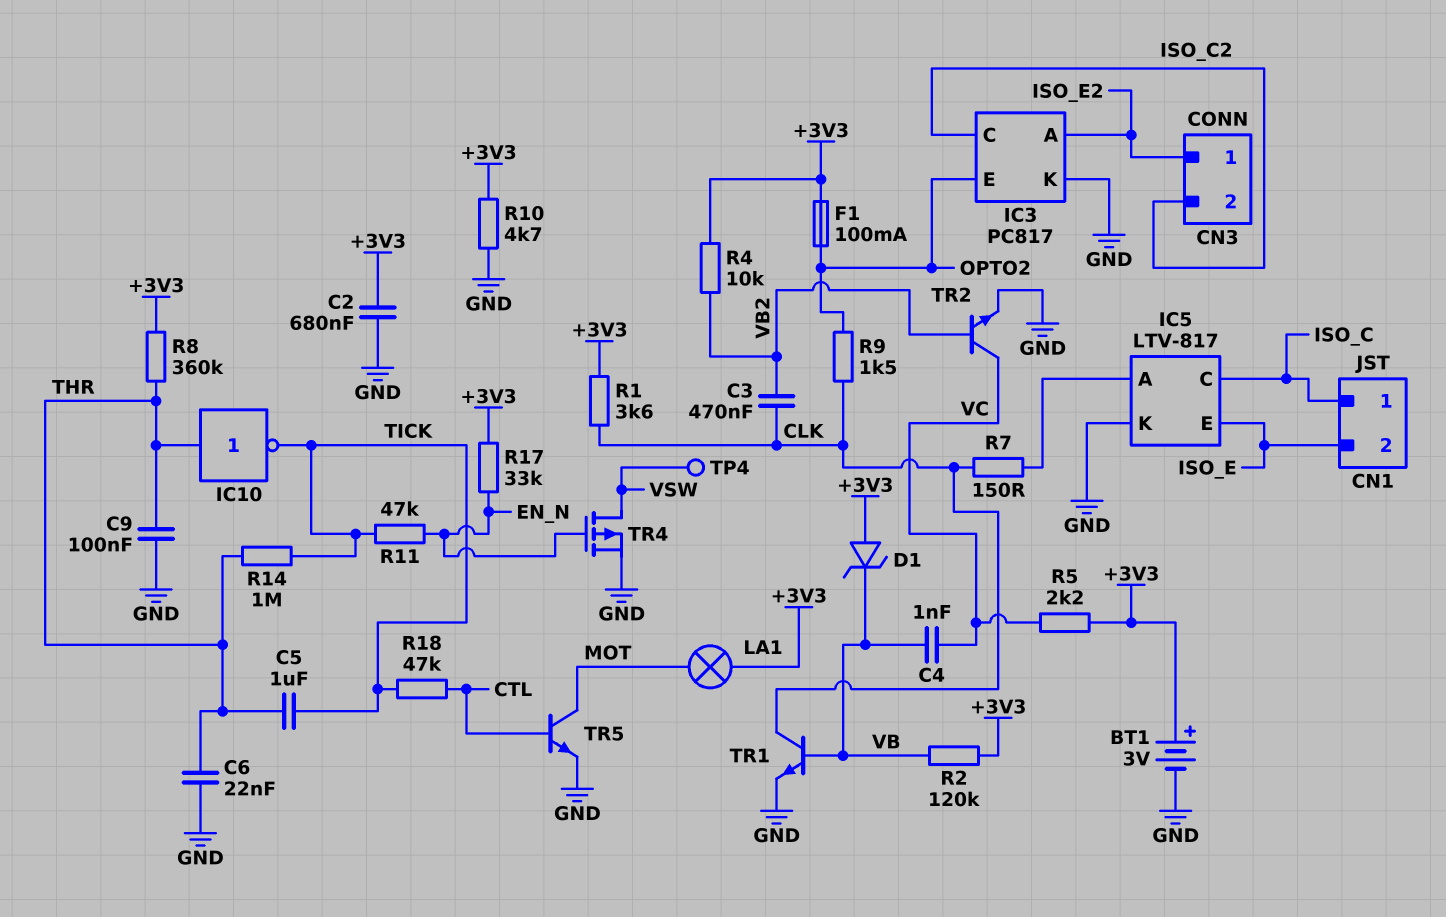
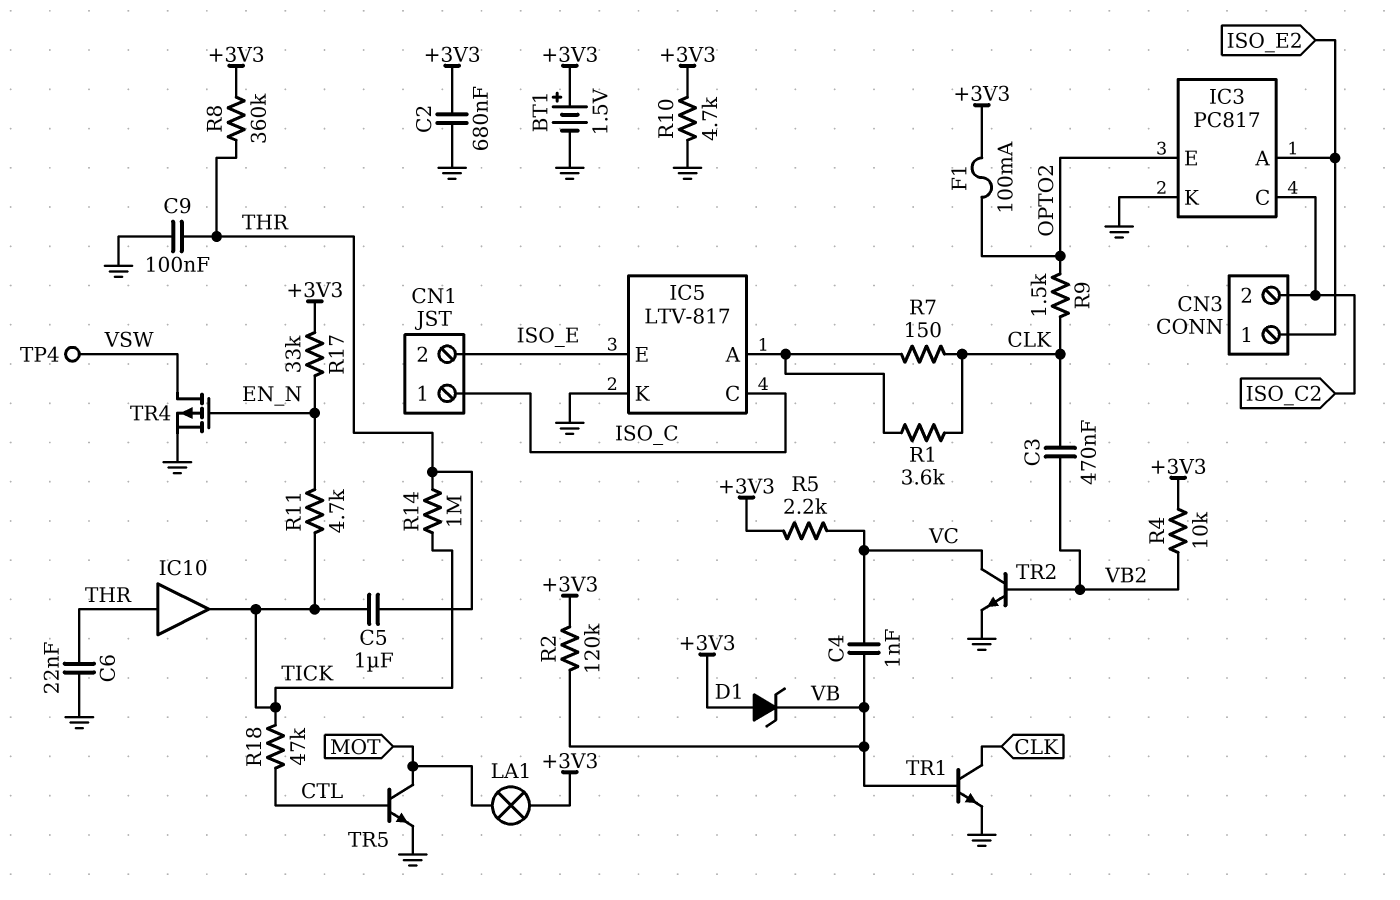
BT1: 3V (plus +3V3, minus GND) -> 1.5V (plus +3V3, minus GND)
IC10: NOT (in THR, out TICK) -> buffer (in THR, out TICK)
R1: 3.6k (+3V3, CLK) -> 3.6k (CLK, IC5/A)
R11: 47k (EN_N, TICK) -> 4.7k (EN_N, TICK)

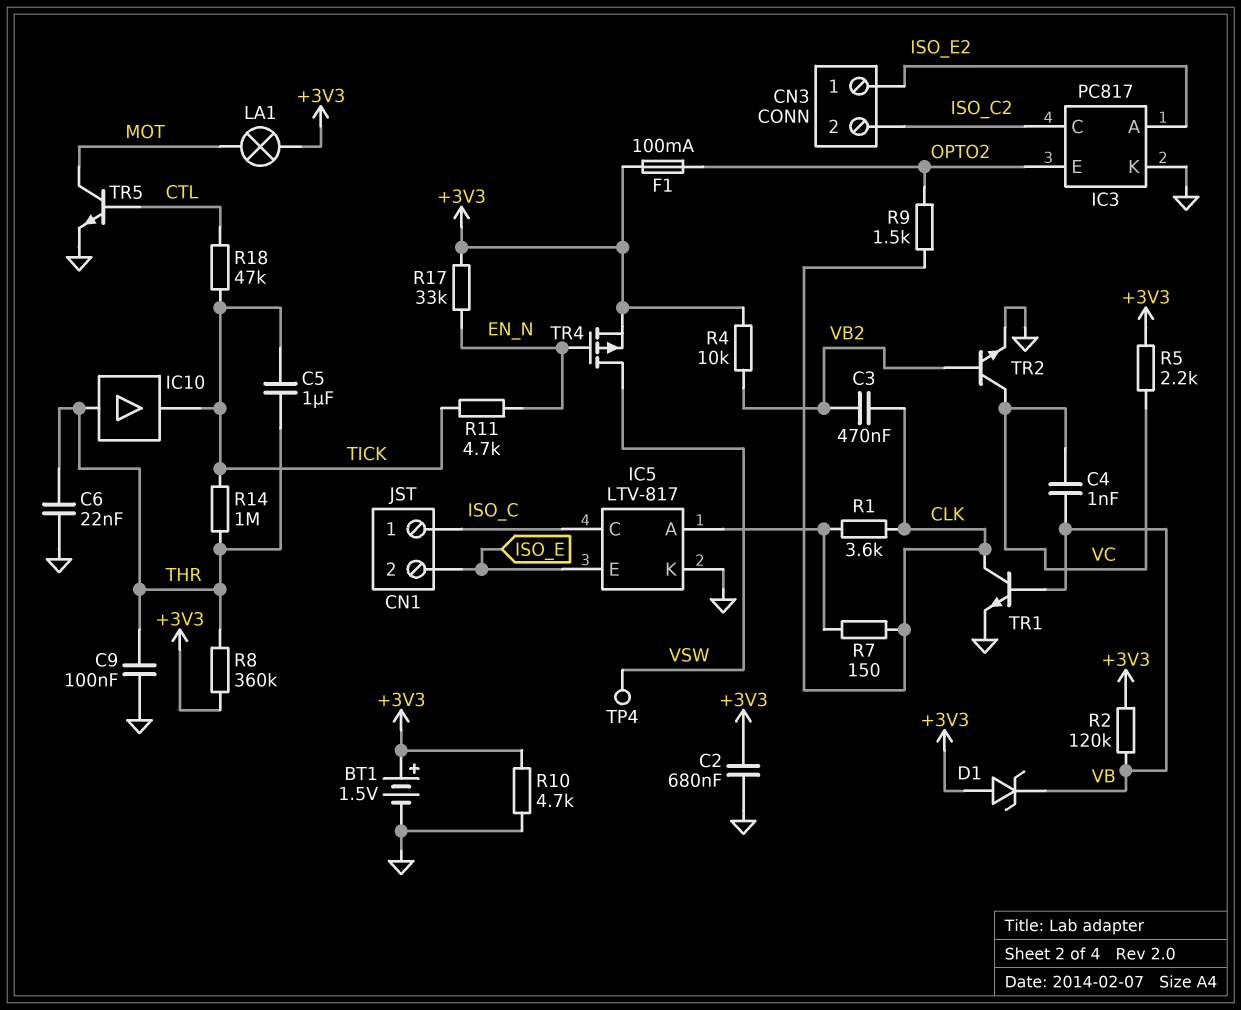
TR4: PMOS (G EN_N, D VSW, S GND) -> PMOS (G EN_N, D VSW, S +3V3)

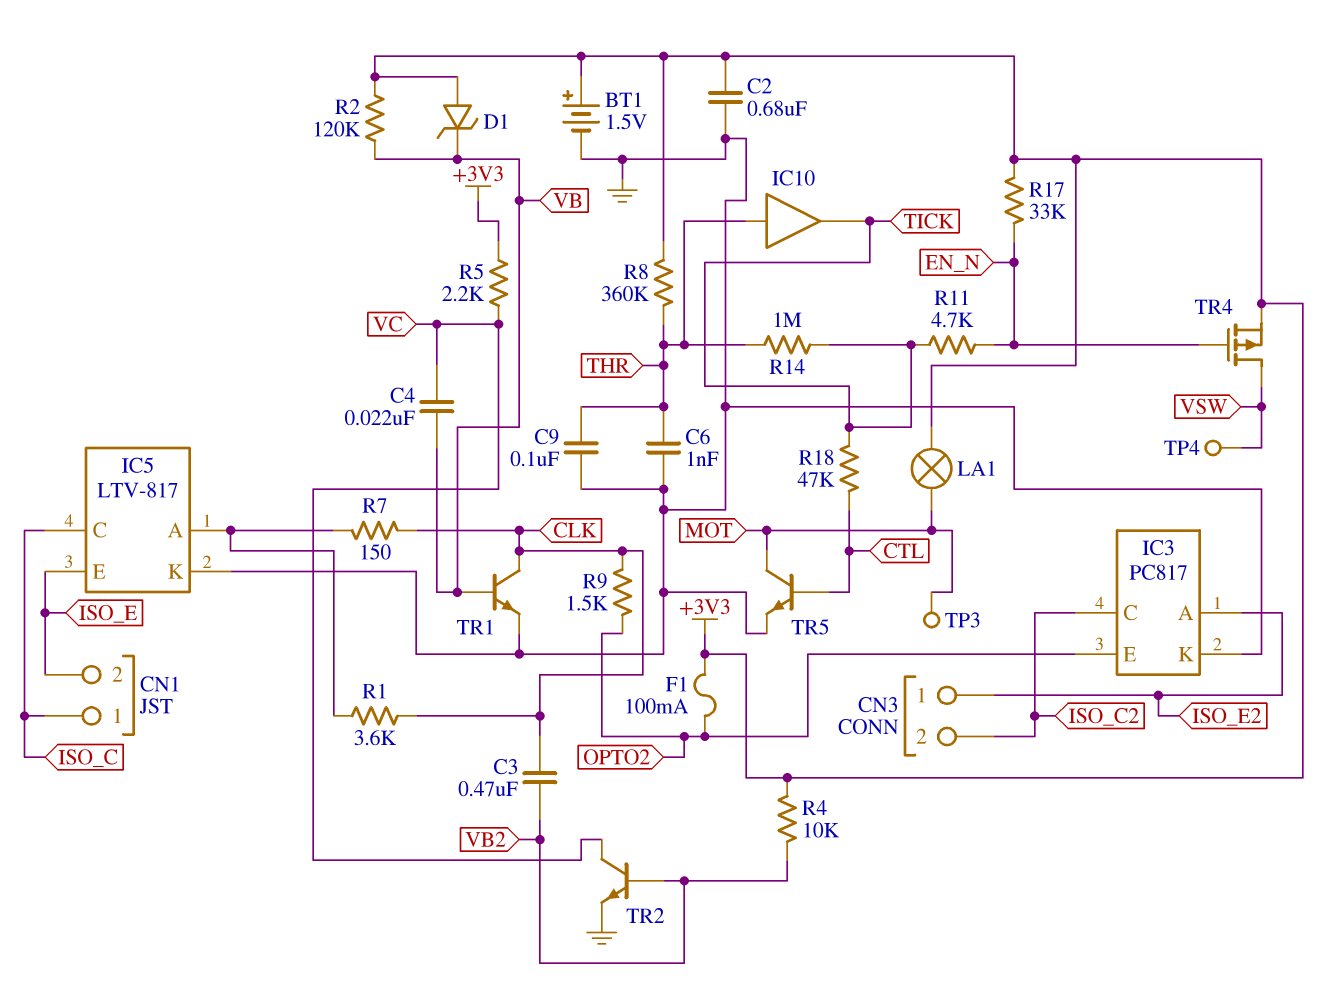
C4: 1nF (VB, VC) -> 22nF (VB, VC)
C5: 1uF (THR, TICK) -> none
C6: 22nF (GND, THR) -> 1nF (GND, THR)
R10: 4.7k (+3V3, GND) -> none
TP3: none -> test point (MOT)

